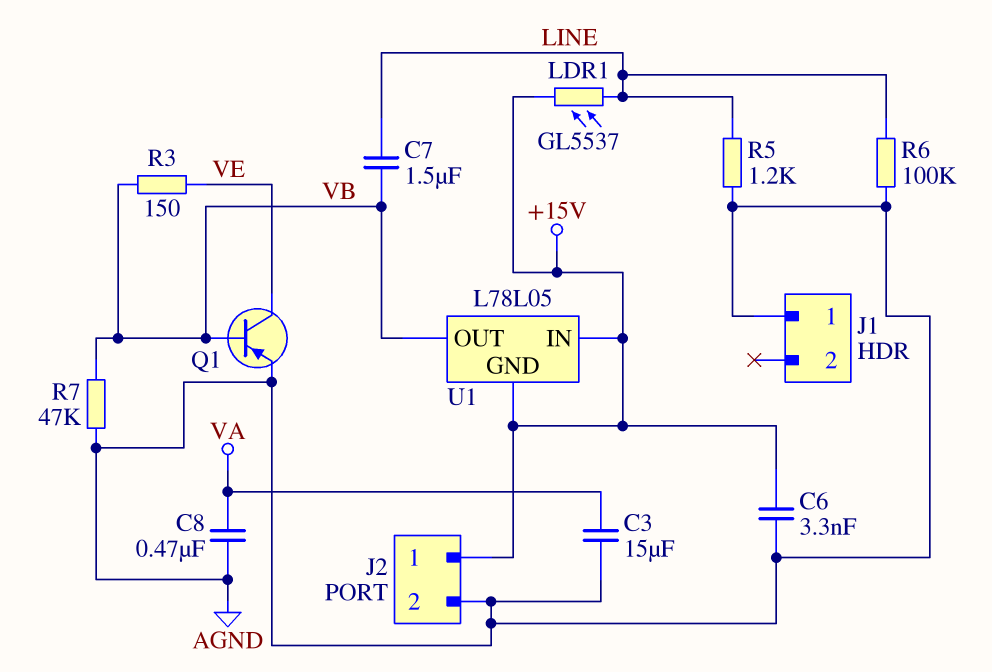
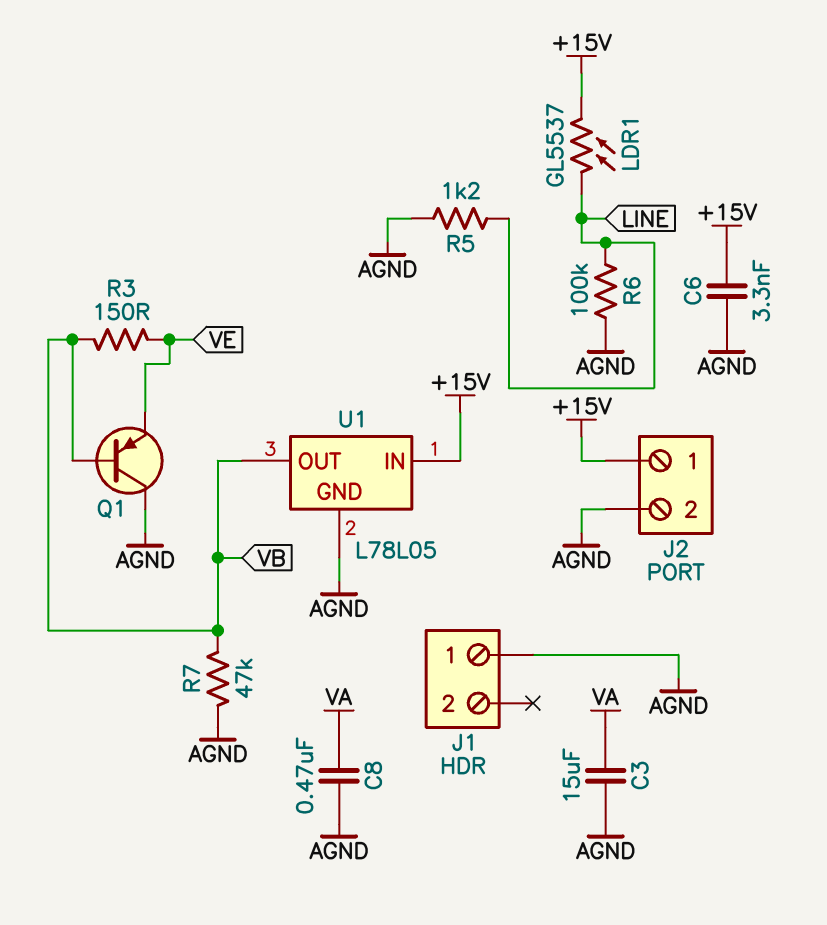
C7: 1.5uF (LINE, VB) -> none
Q1: PNP (B VB, C VE, E AGND) -> PNP (B VB, C AGND, E VE)
U1 pin GND: +15V -> AGND

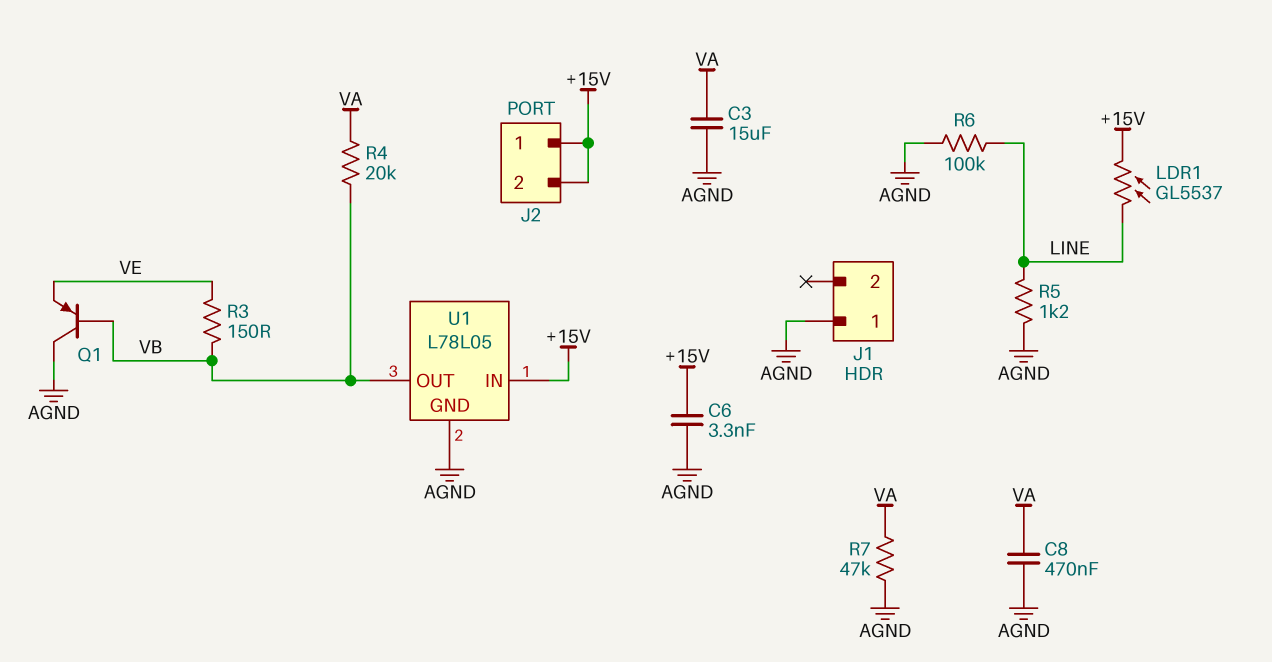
J2 pin 2: AGND -> +15V
R4: none -> 20k (VA, VB)
R7: 47k (AGND, VB) -> 47k (AGND, VA)

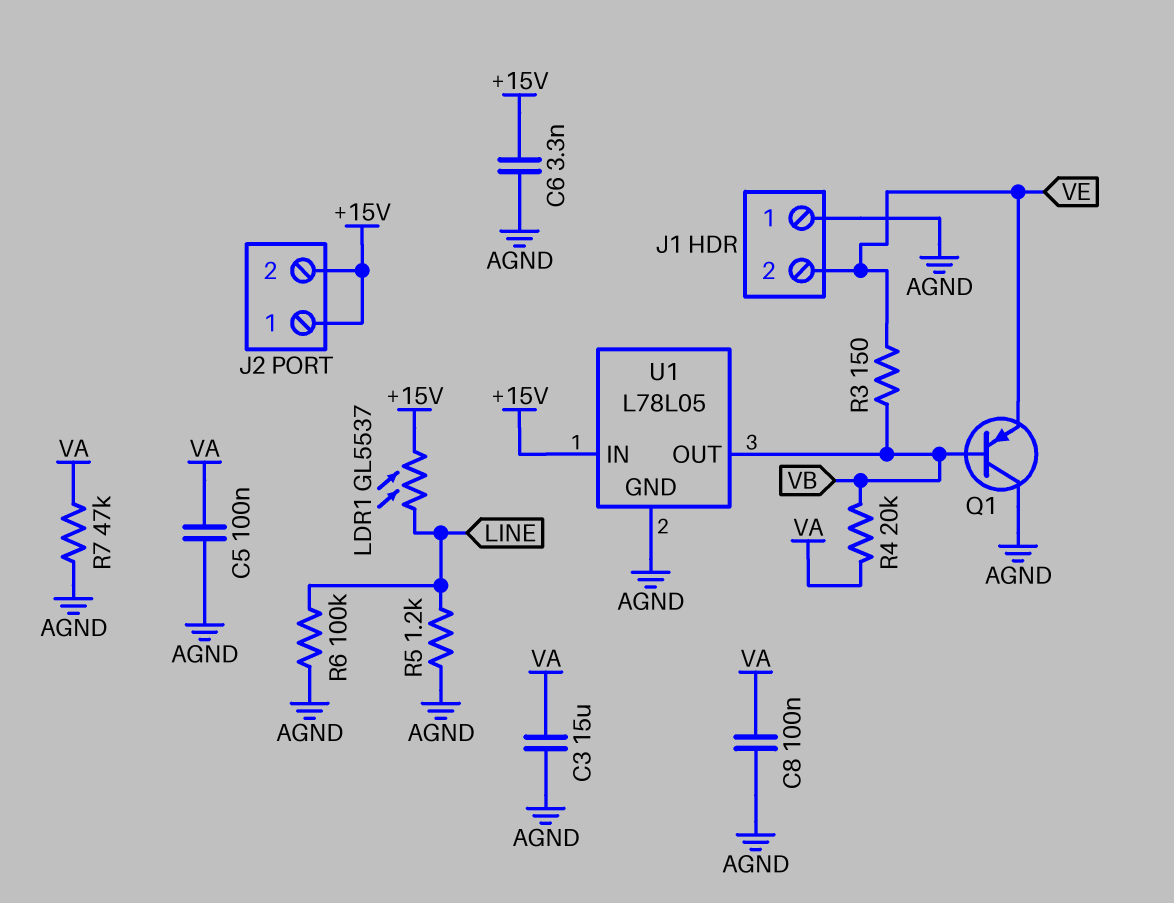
C5: none -> 100nF (AGND, VA)
C8: 470nF (AGND, VA) -> 100nF (AGND, VA)
J1 pin 2: none -> VE

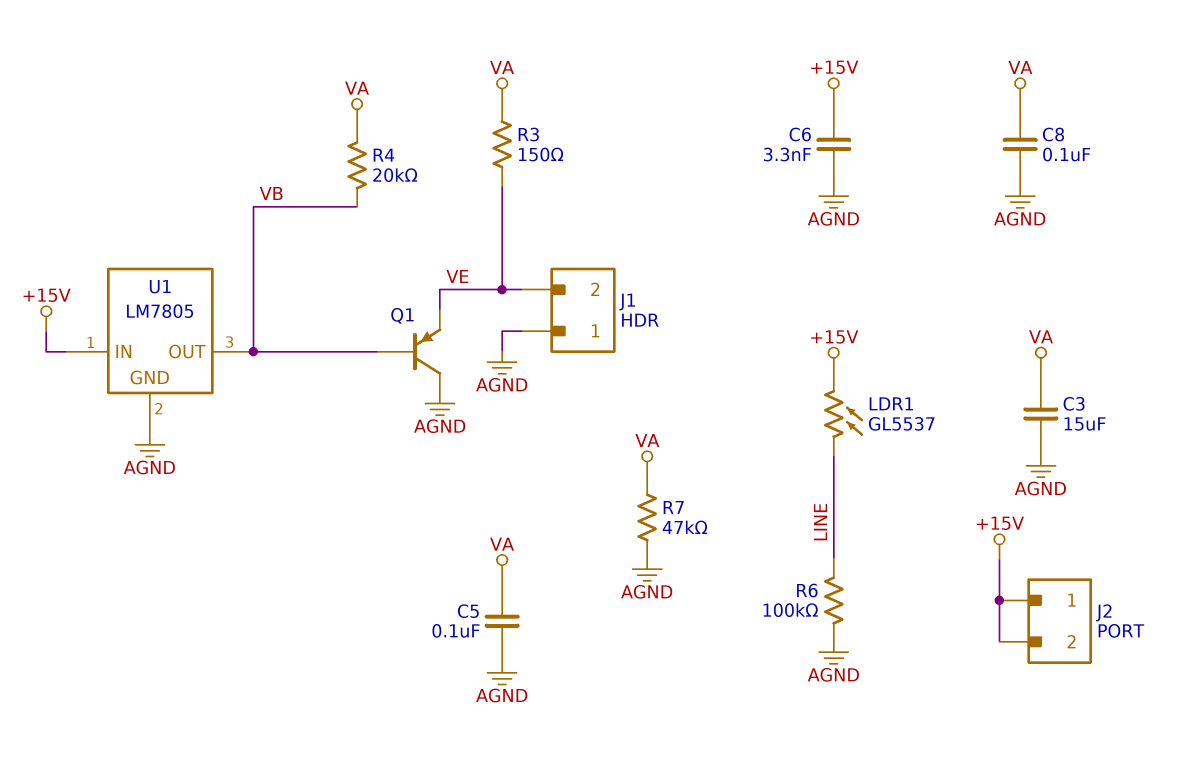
R3: 150 (VB, VE) -> 150 (VA, VE)
R5: 1.2k (AGND, LINE) -> none
U1: L78L05 -> LM7805

